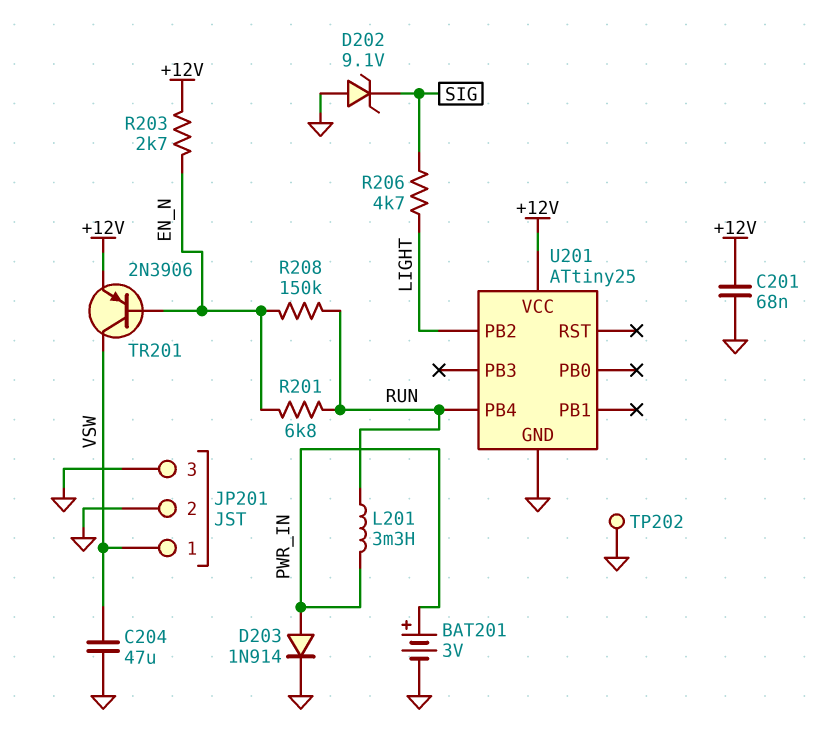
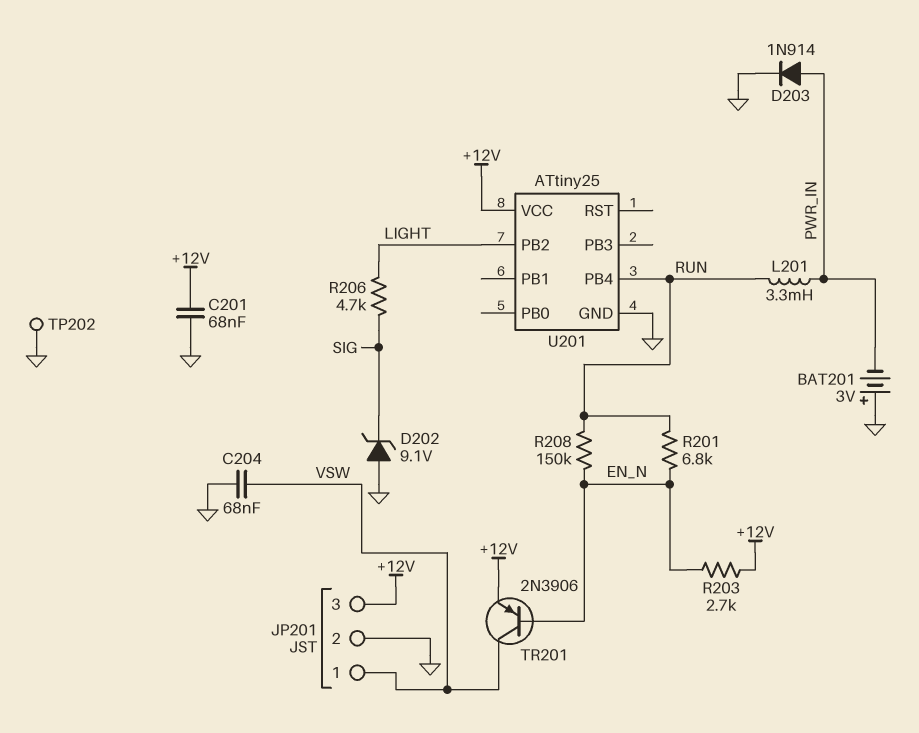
BAT201: 3V (plus PWR_IN, minus GND) -> 3V (plus GND, minus PWR_IN)
C204: 47uF (GND, VSW) -> 68nF (GND, VSW)
JP201 pin 3: GND -> +12V

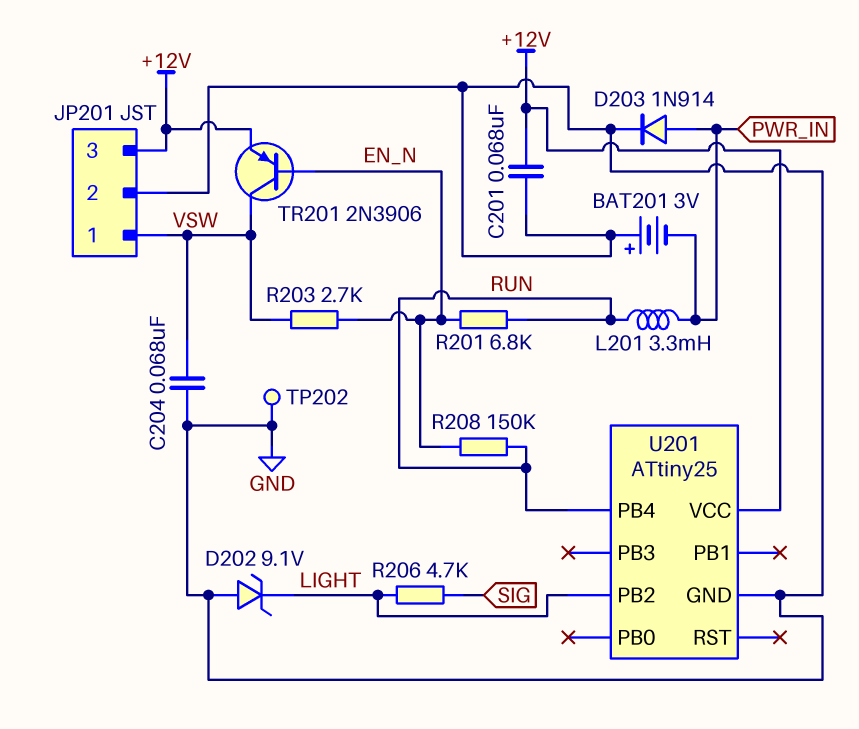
D202: zener 9.1V (A GND, K SIG) -> zener 9.1V (A GND, K LIGHT)
R203: 2.7k (+12V, EN_N) -> 2.7k (EN_N, VSW)

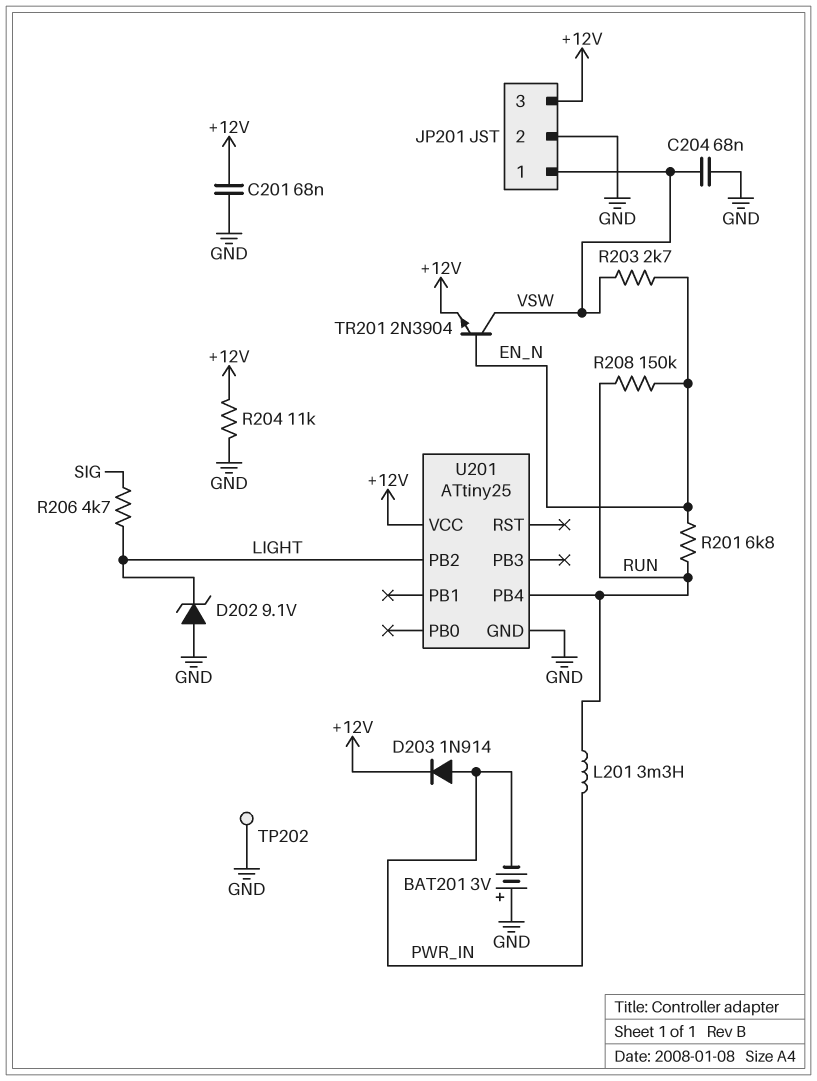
D203: diode 1N914 (A PWR_IN, K GND) -> diode 1N914 (A PWR_IN, K +12V)
R204: none -> 11k (+12V, GND)
TR201: PNP 2N3906 (B EN_N, C VSW, E +12V) -> NPN 2N3904 (B EN_N, C VSW, E +12V)

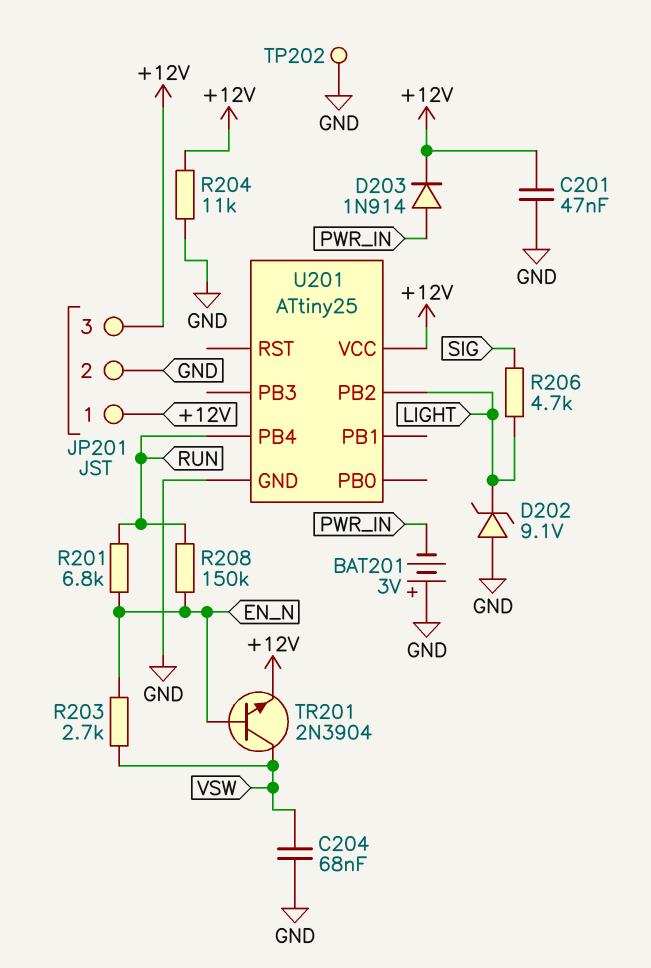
C201: 68nF (+12V, GND) -> 47nF (+12V, GND)
JP201 pin 1: VSW -> +12V
L201: 3.3mH (PWR_IN, RUN) -> none

